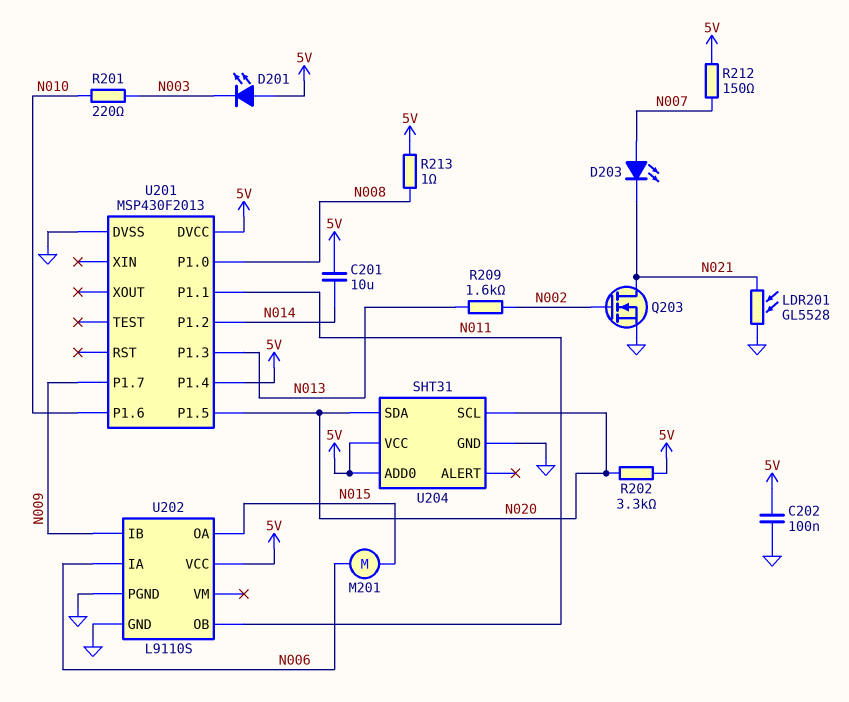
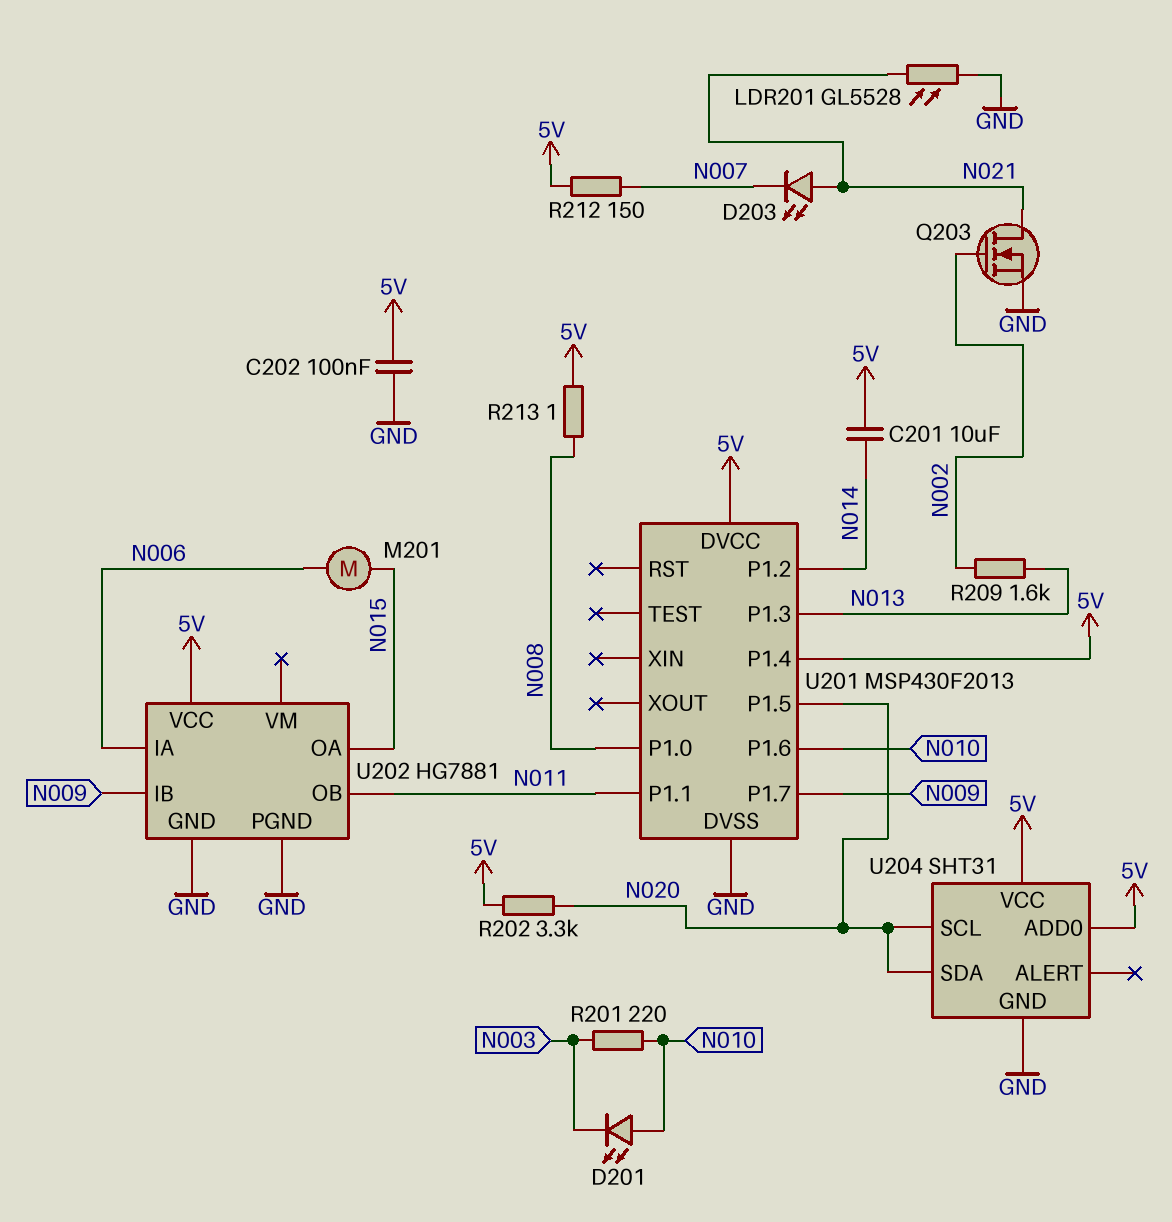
D201: LED (A 5V, K N003) -> LED (A N010, K N003)
D203: LED (A N007, K N021) -> LED (A N021, K N007)
U202: L9110S -> HG7881

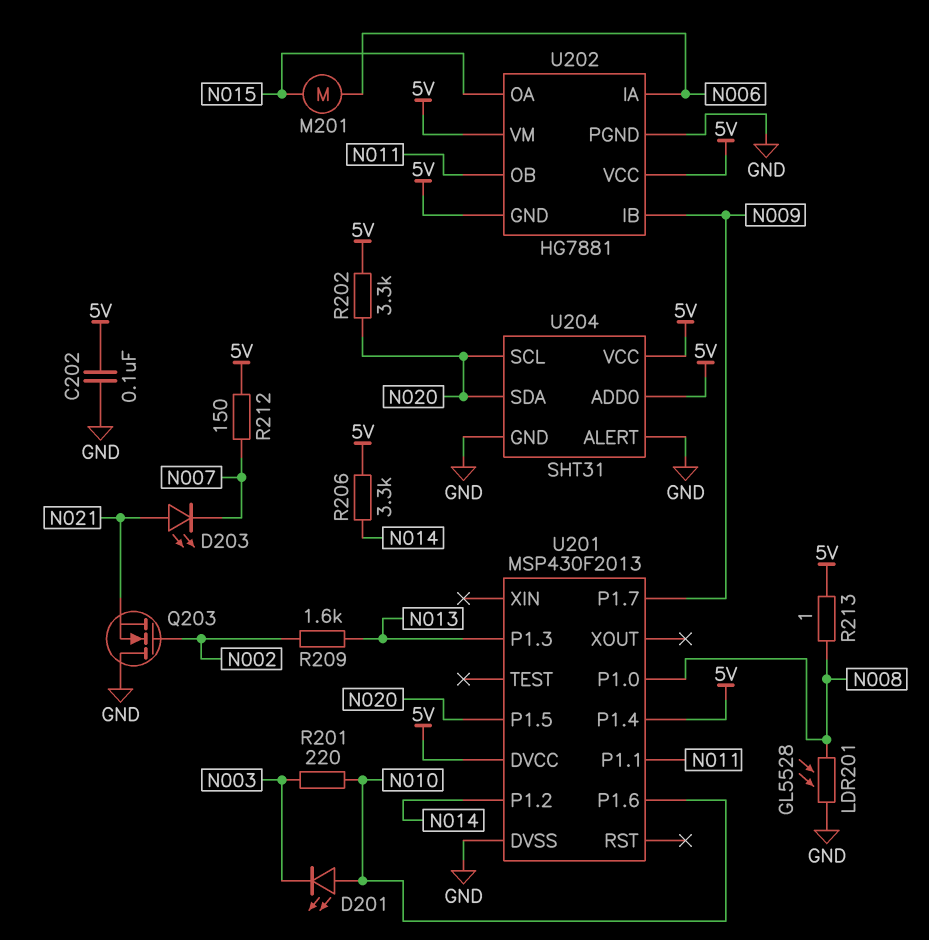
C201: 10uF (5V, N014) -> none
LDR201: GL5528 (GND, N021) -> GL5528 (GND, N008)
Q203: NMOS (G N002, D N021, S GND) -> NMOS (G N002, D GND, S N021)
R206: none -> 3.3k (5V, N014)
U202 pin GND: GND -> 5V
U202 pin VM: none -> 5V
U204 pin ALERT: none -> GND

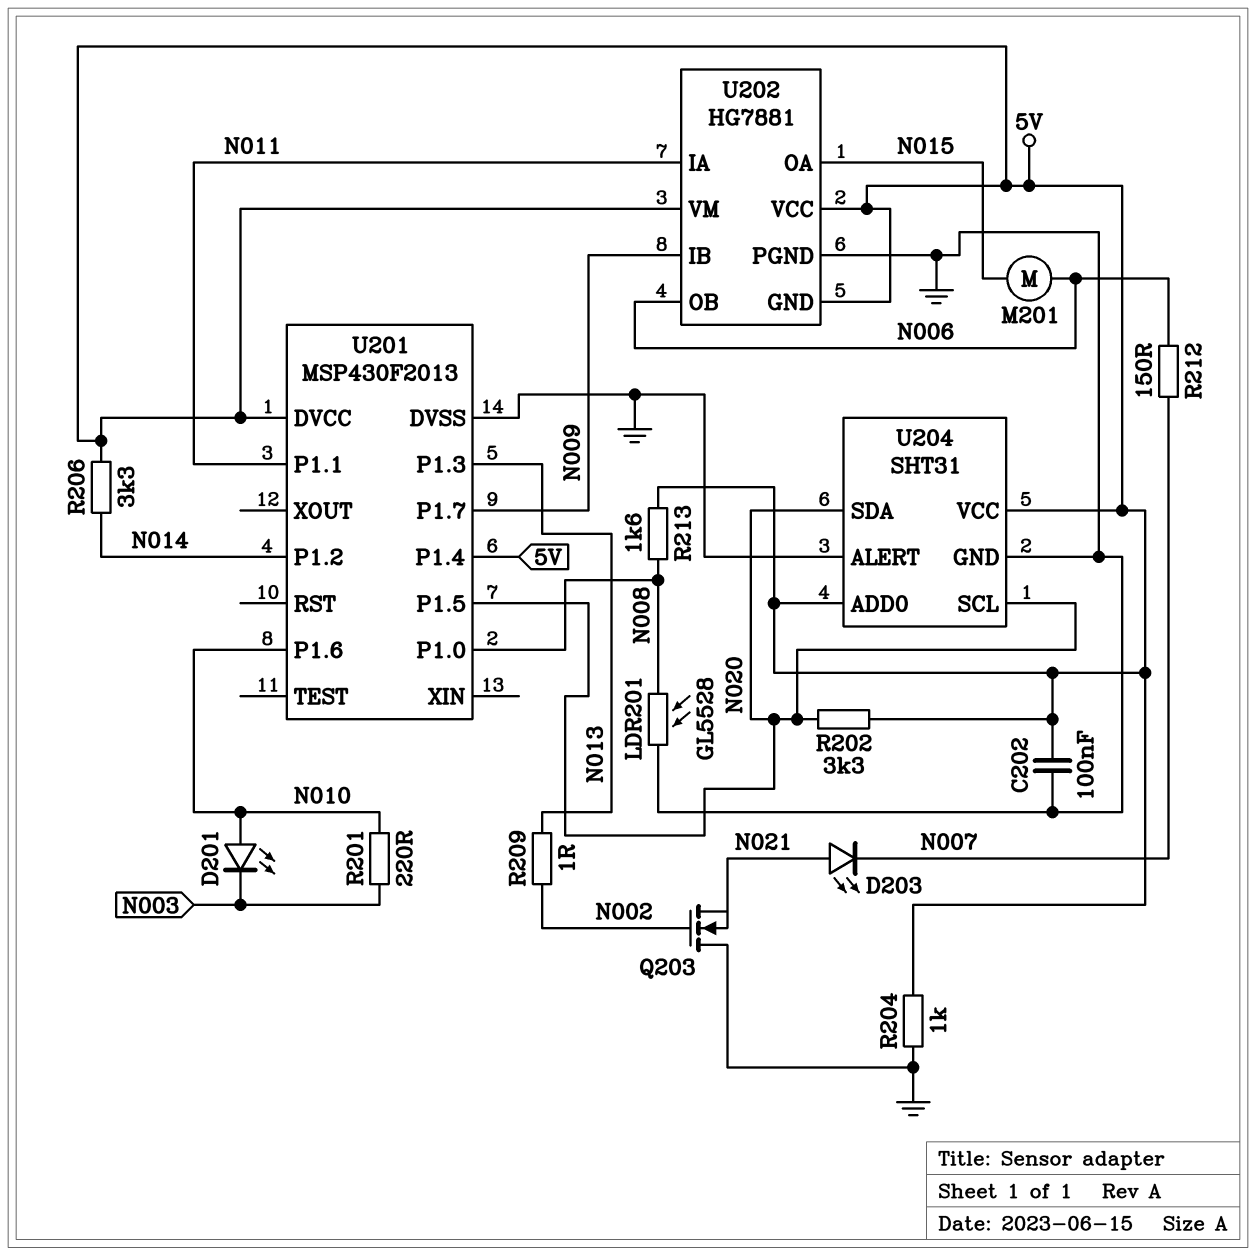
R204: none -> 1k (5V, GND)
R209: 1.6k (N002, N013) -> 1 (N002, N013)
R212: 150 (5V, N007) -> 150 (N006, N007)
R213: 1 (5V, N008) -> 1.6k (5V, N008)
U202 pin IA: N006 -> N011
U202 pin OB: N011 -> N006

